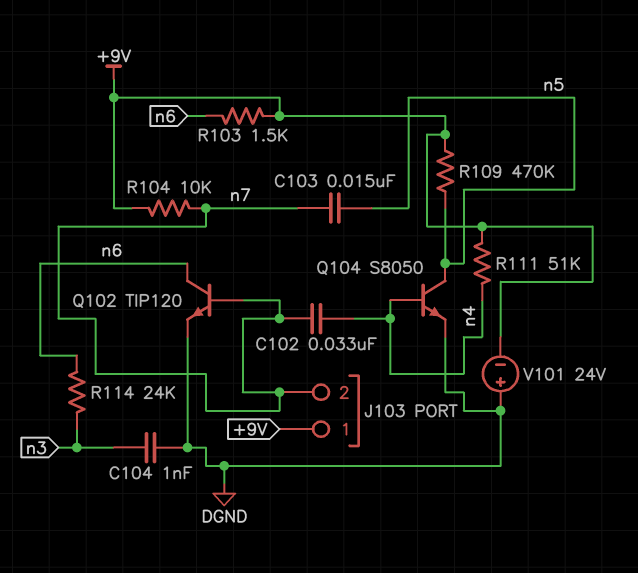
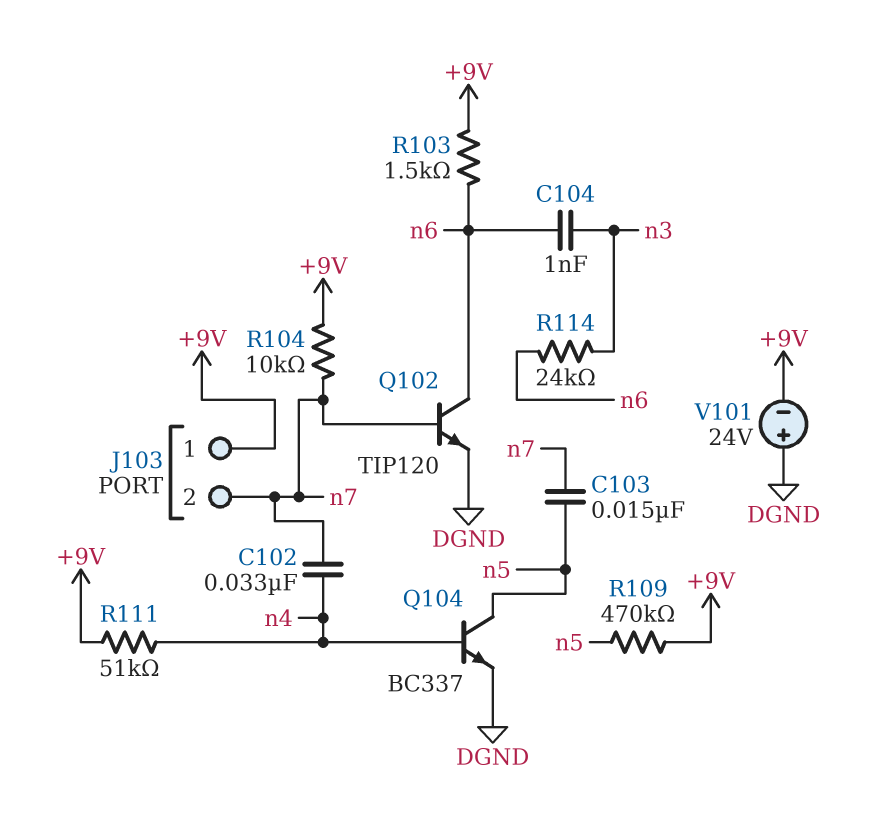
C104: 1nF (DGND, n3) -> 1nF (n3, n6)
Q104: NPN S8050 (B n4, C n5, E DGND) -> NPN BC337 (B n4, C n5, E DGND)

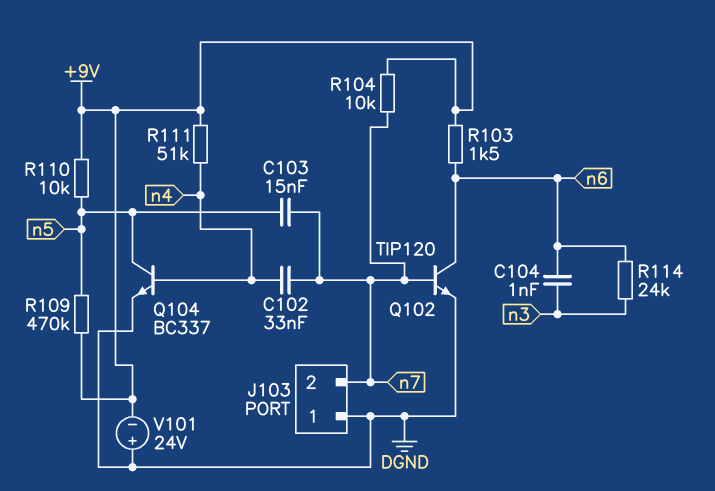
J103 pin 1: +9V -> DGND
R110: none -> 10k (+9V, n5)

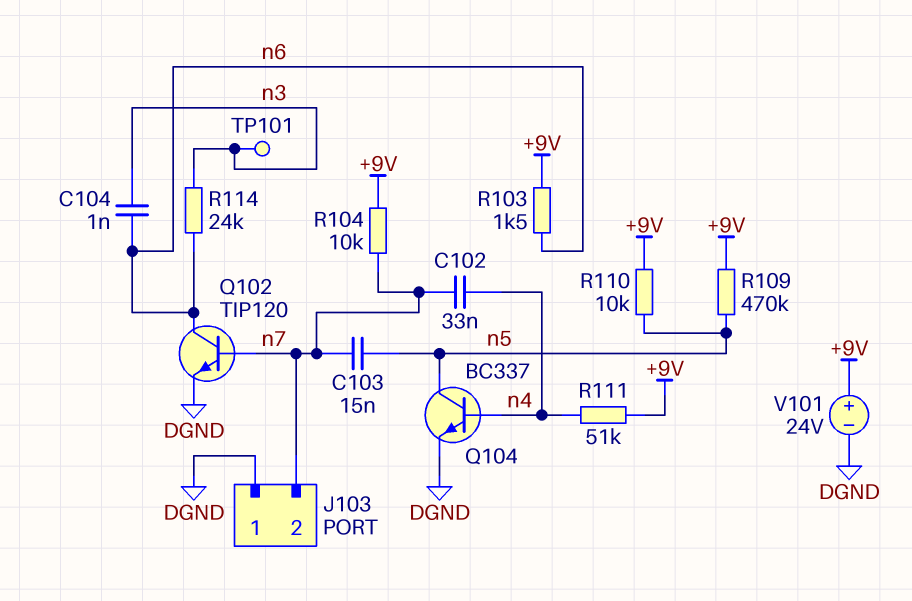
TP101: none -> test point (n3)
V101: 24V (plus DGND, minus +9V) -> 24V (plus +9V, minus DGND)

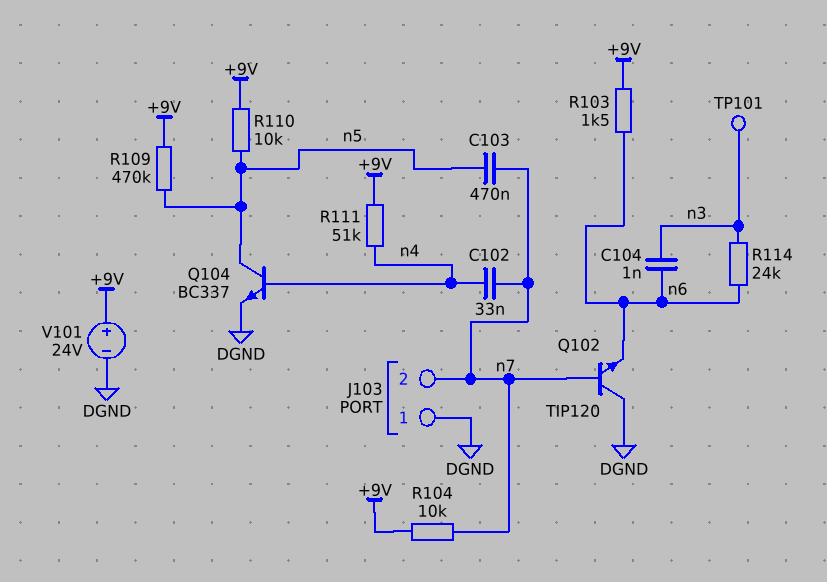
C103: 15nF (n5, n7) -> 470nF (n5, n7)
Q102: NPN TIP120 (B n7, C n6, E DGND) -> NPN TIP120 (B n7, C DGND, E n6)

